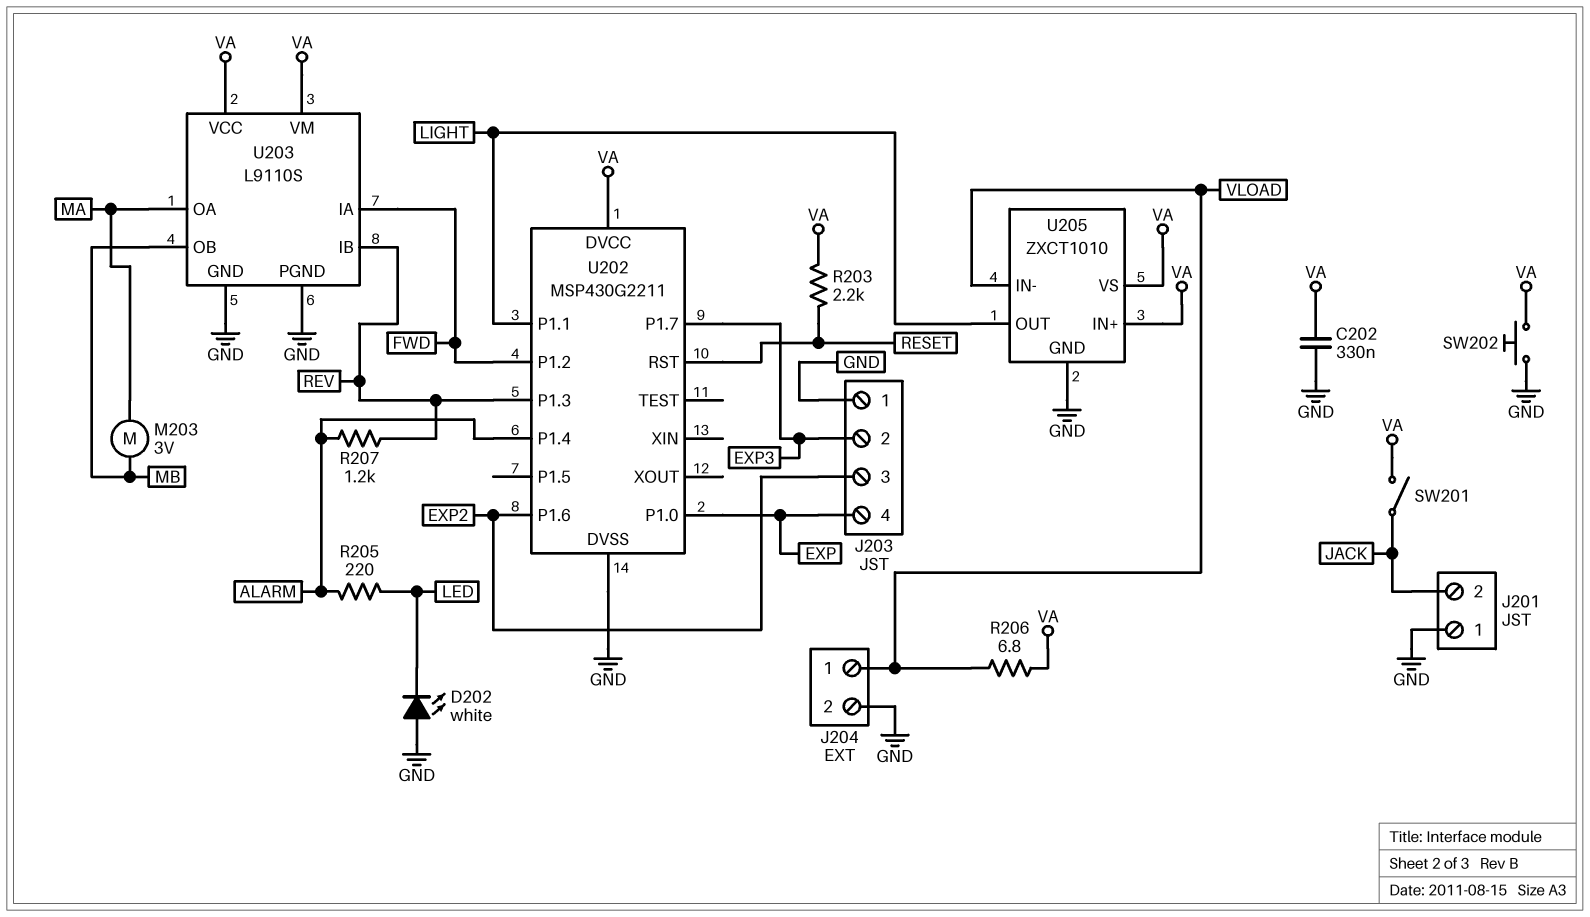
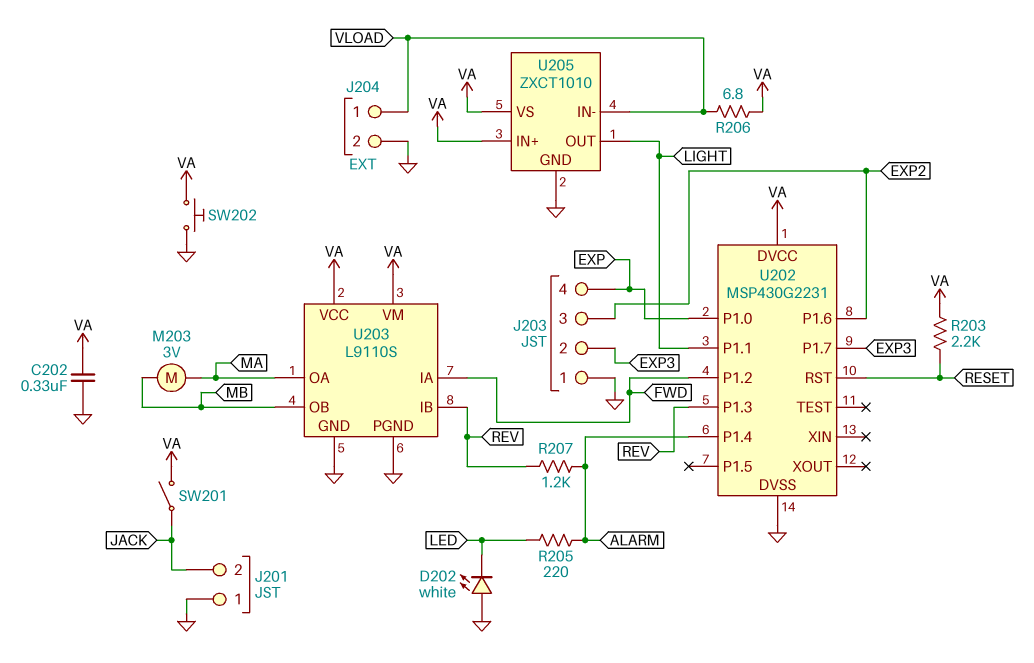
U202: MSP430G2211 -> MSP430G2231

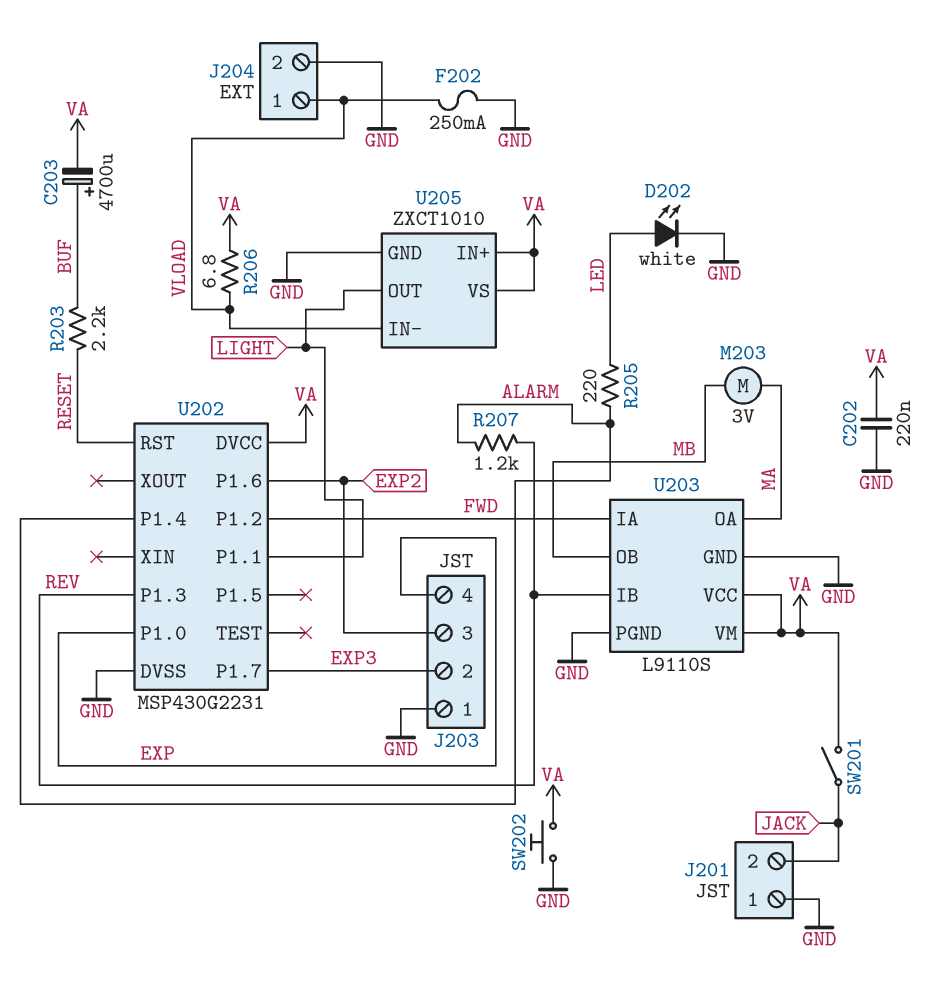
C202: 330nF (GND, VA) -> 220nF (GND, VA)
C203: none -> 4700uF (plus BUF, minus VA)
D202: LED white (A GND, K LED) -> LED white (A LED, K GND)
F202: none -> 250mA (GND, VLOAD)
R203: 2.2k (RESET, VA) -> 2.2k (BUF, RESET)

